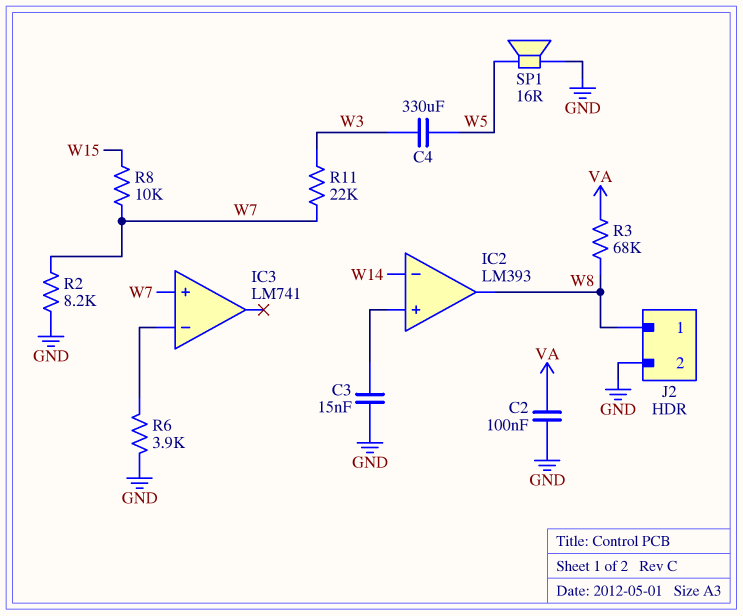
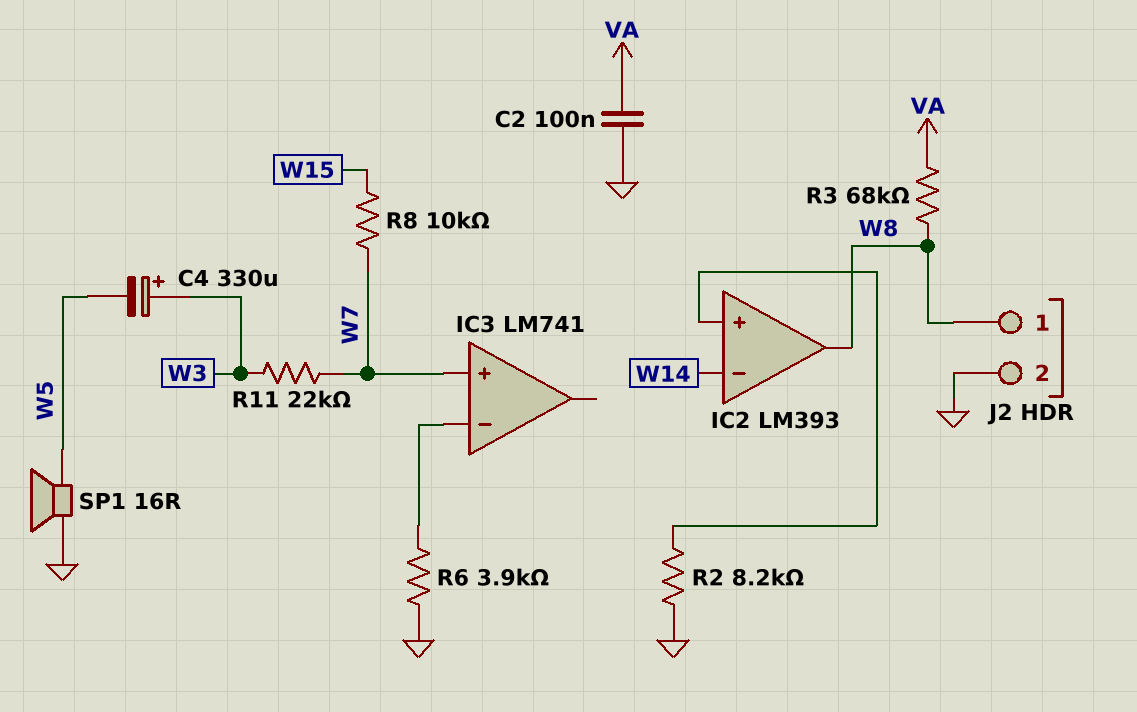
C3: 15nF (GND, IC2/in+) -> none
C4: 330uF (W3, W5) -> 330uF (plus W3, minus W5)
R2: 8.2k (GND, W7) -> 8.2k (GND, IC2/in+)

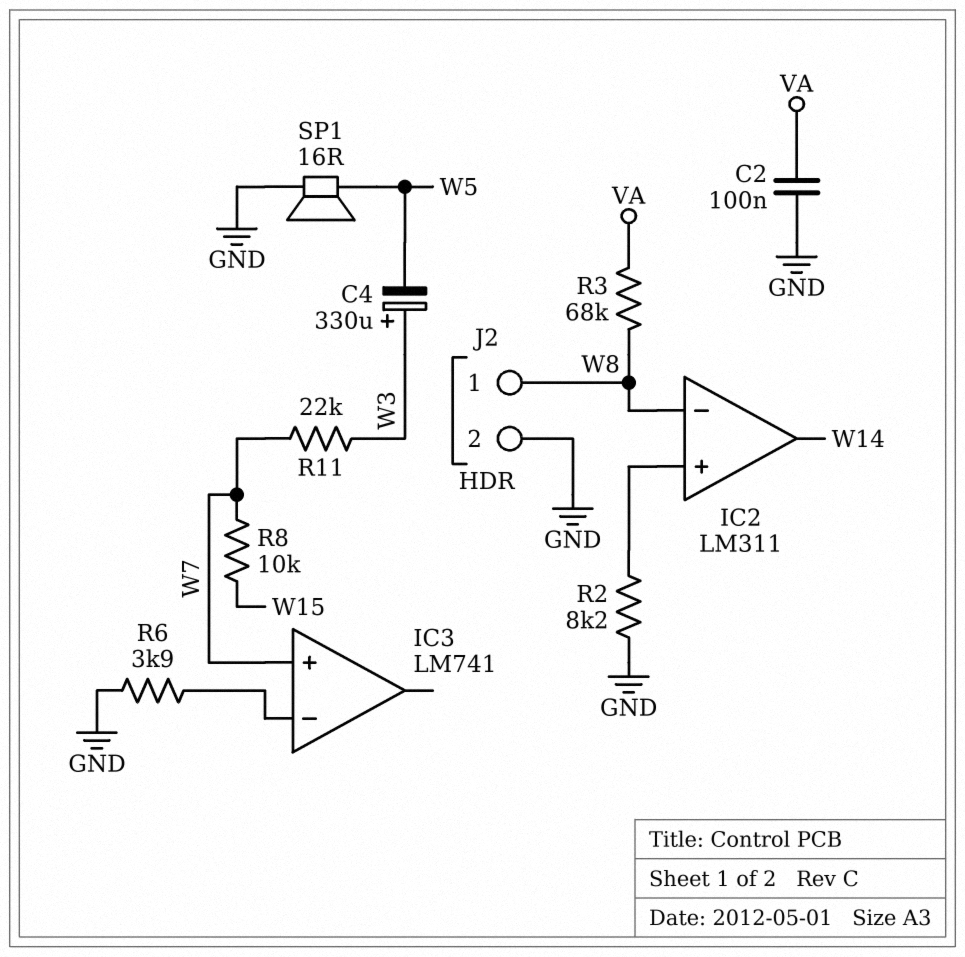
IC2: LM393 -> LM311
IC2 pin in-: W14 -> W8
IC2 pin out: W8 -> W14

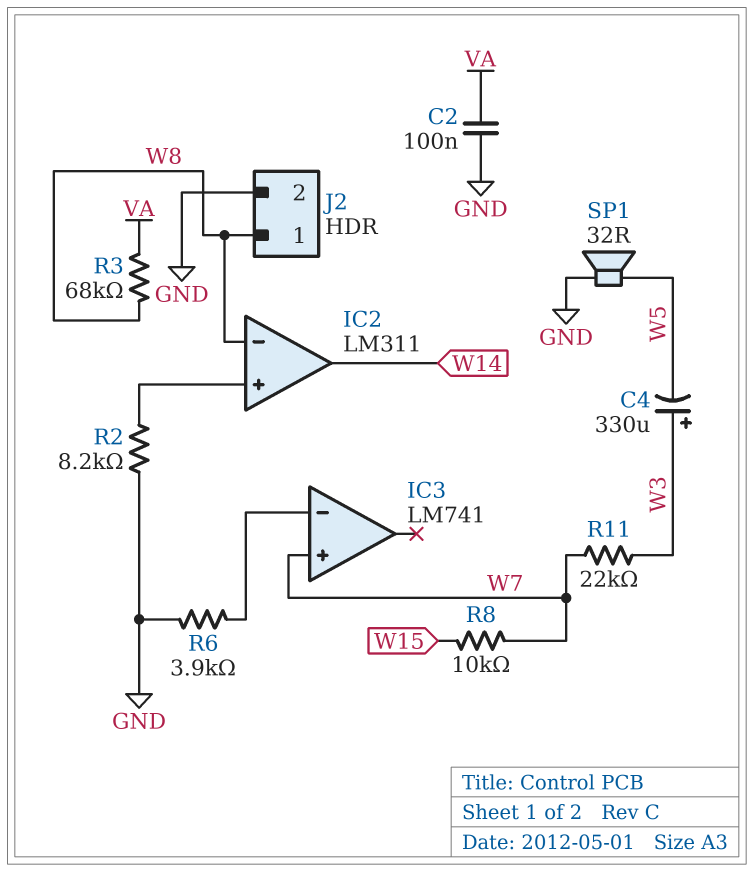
SP1: speaker 16R (GND, W5) -> speaker 32R (GND, W5)

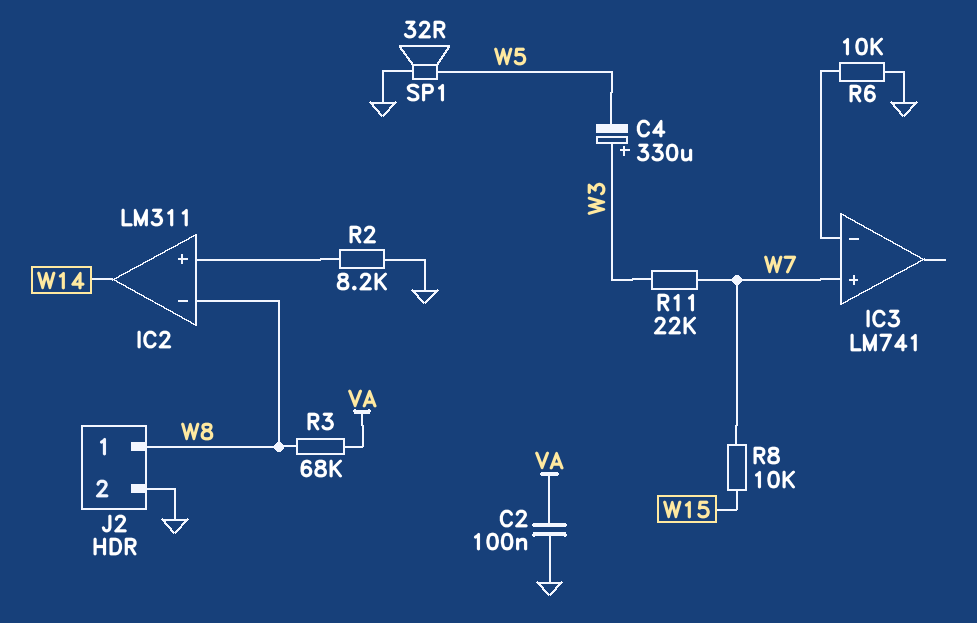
R6: 3.9k (GND, IC3/in-) -> 10k (GND, IC3/in-)

